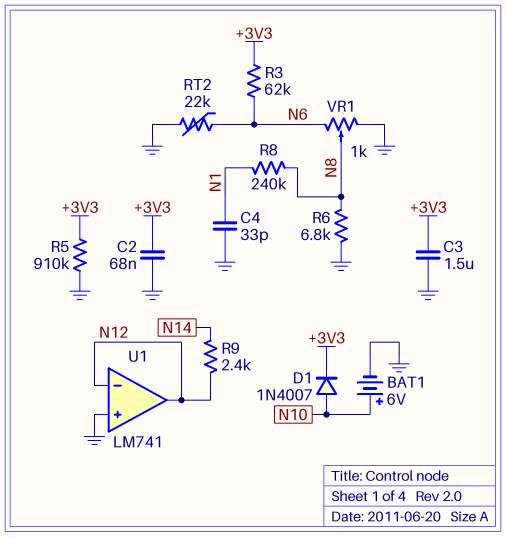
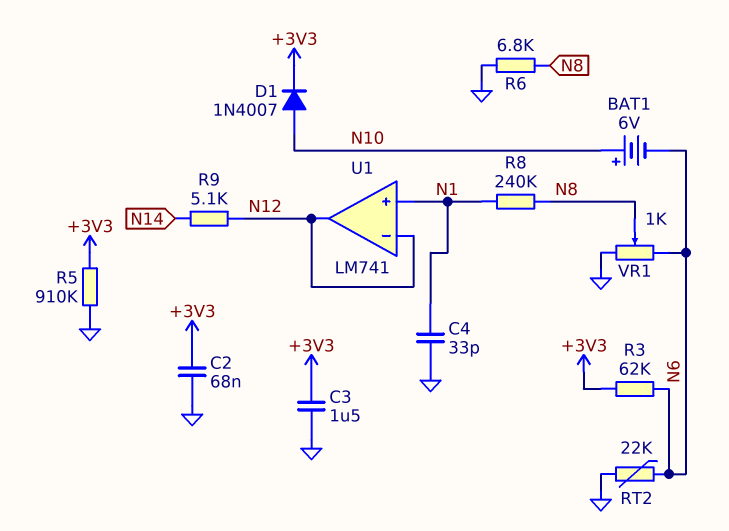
BAT1: 6V (plus N10, minus GND) -> 6V (plus N10, minus N6)
R9: 2.4k (N12, N14) -> 5.1k (N12, N14)
U1 pin in+: GND -> N1

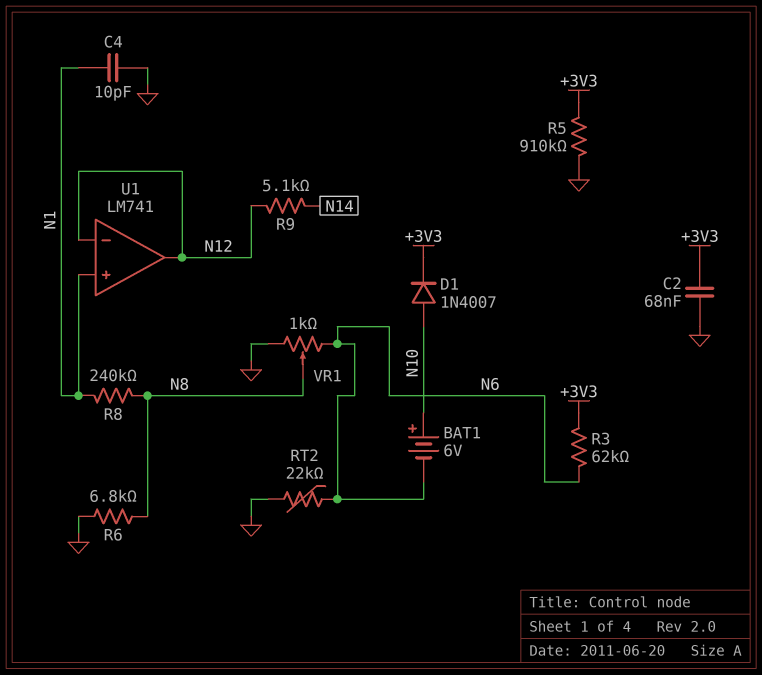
C3: 1.5uF (+3V3, GND) -> none
C4: 33pF (GND, N1) -> 10pF (GND, N1)

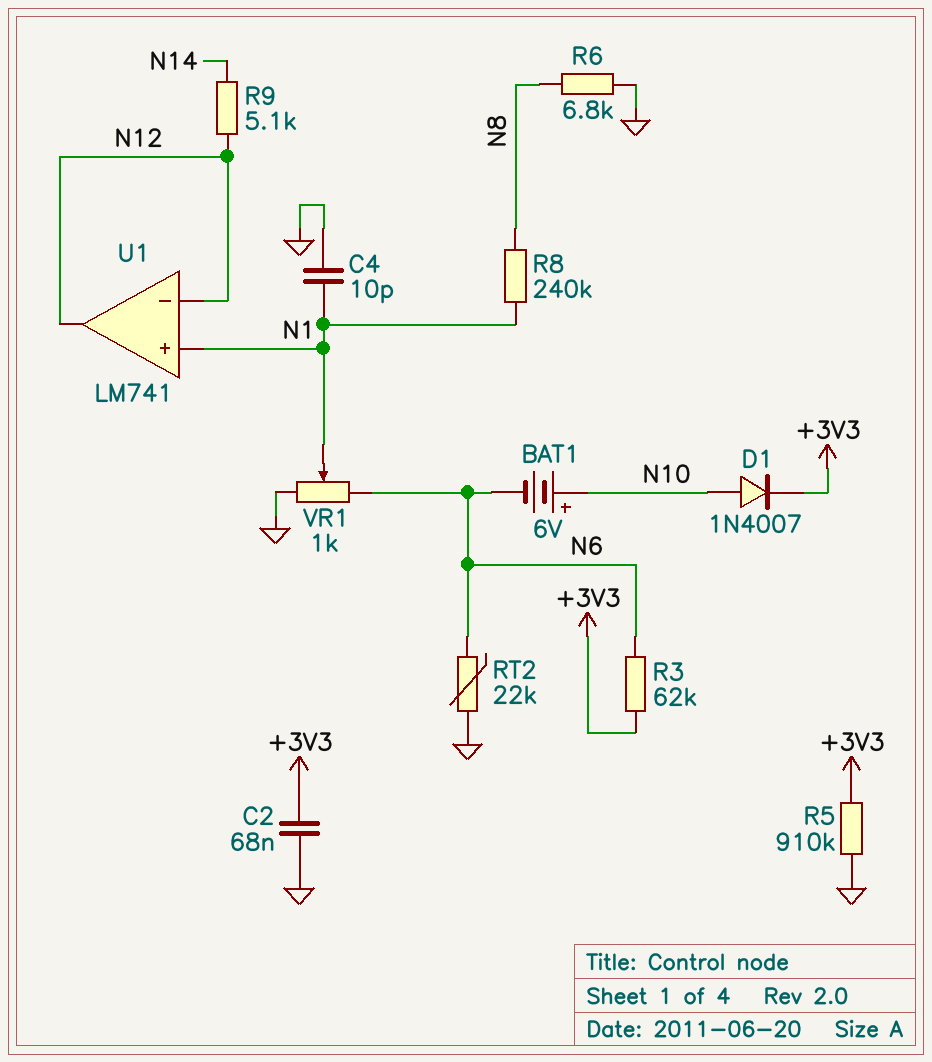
VR1: 1k (GND, N6, wiper N8) -> 1k (GND, N6, wiper N1)

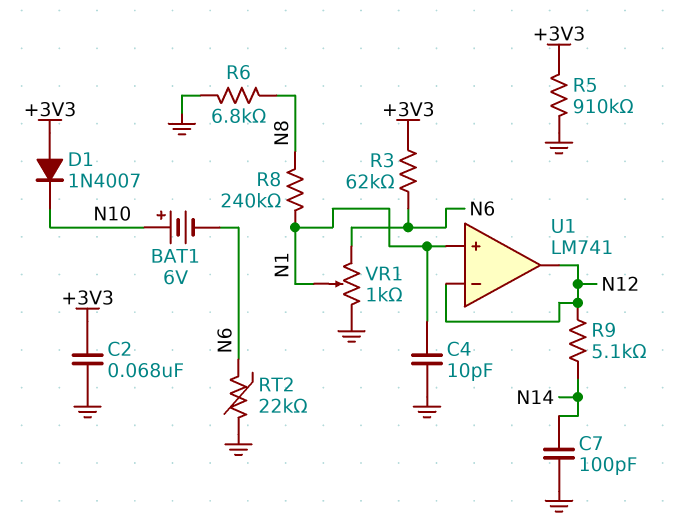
C7: none -> 100pF (GND, N14)
D1: diode 1N4007 (A N10, K +3V3) -> diode 1N4007 (A +3V3, K N10)

